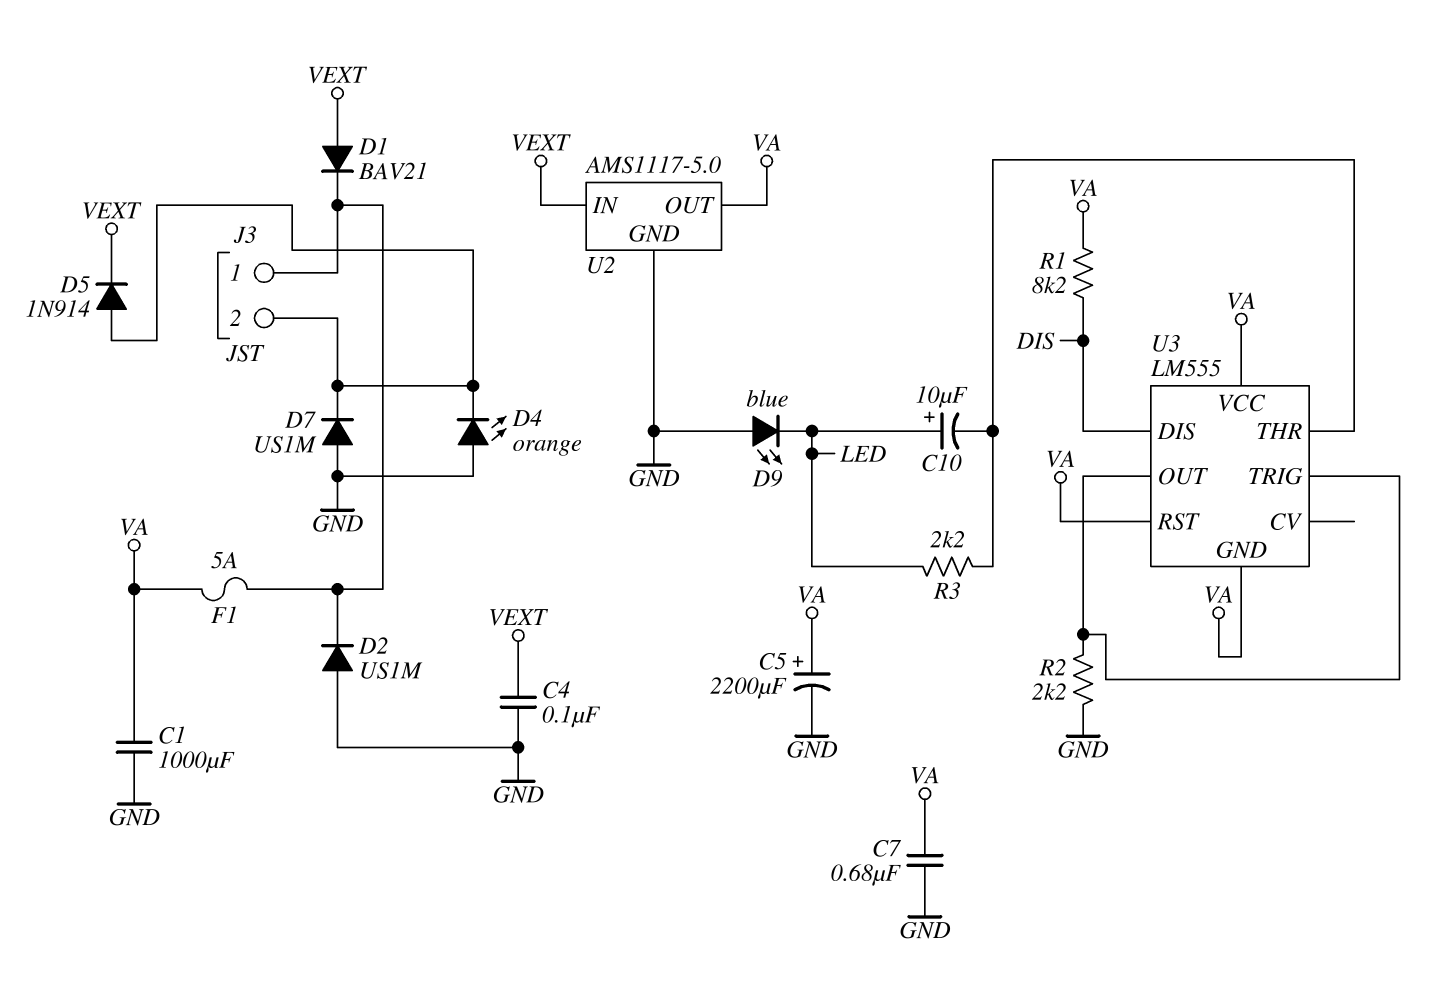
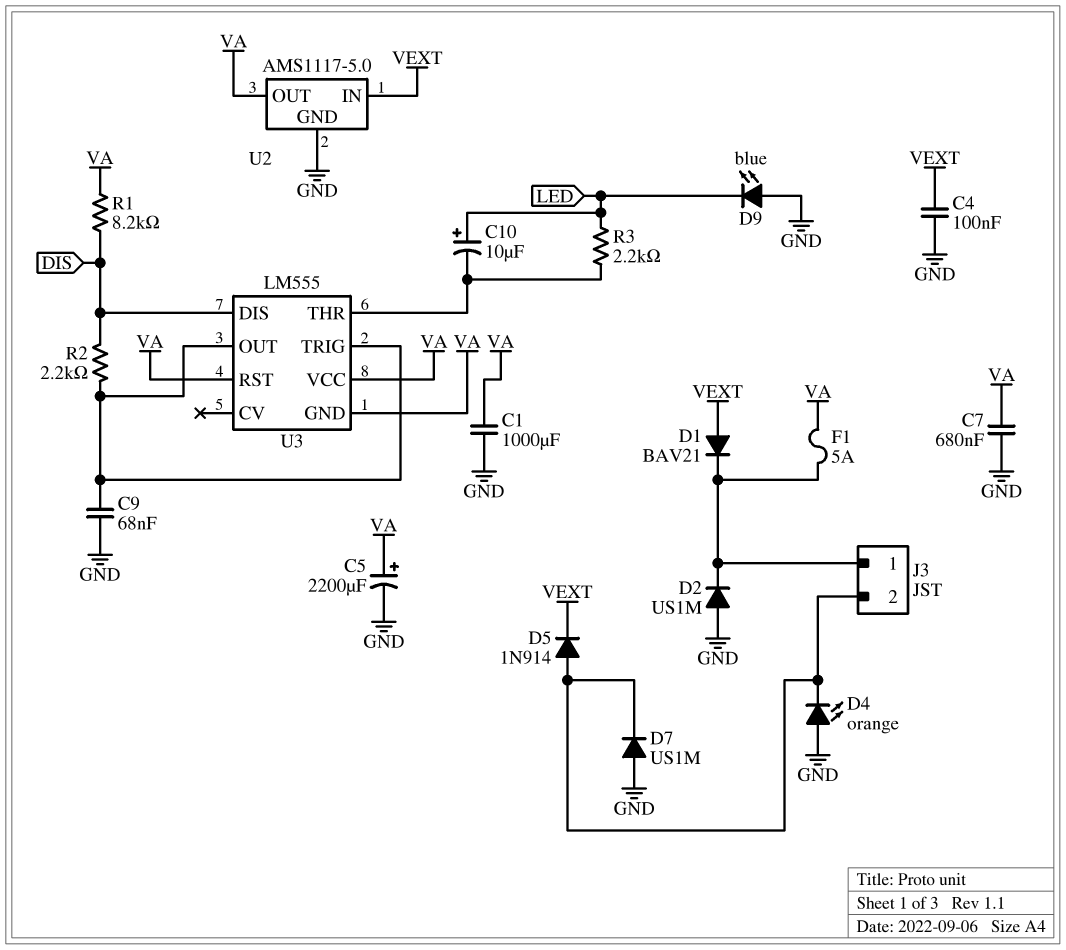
C9: none -> 68nF (GND, U3/OUT)
R2: 2.2k (GND, U3/OUT) -> 2.2k (DIS, U3/OUT)

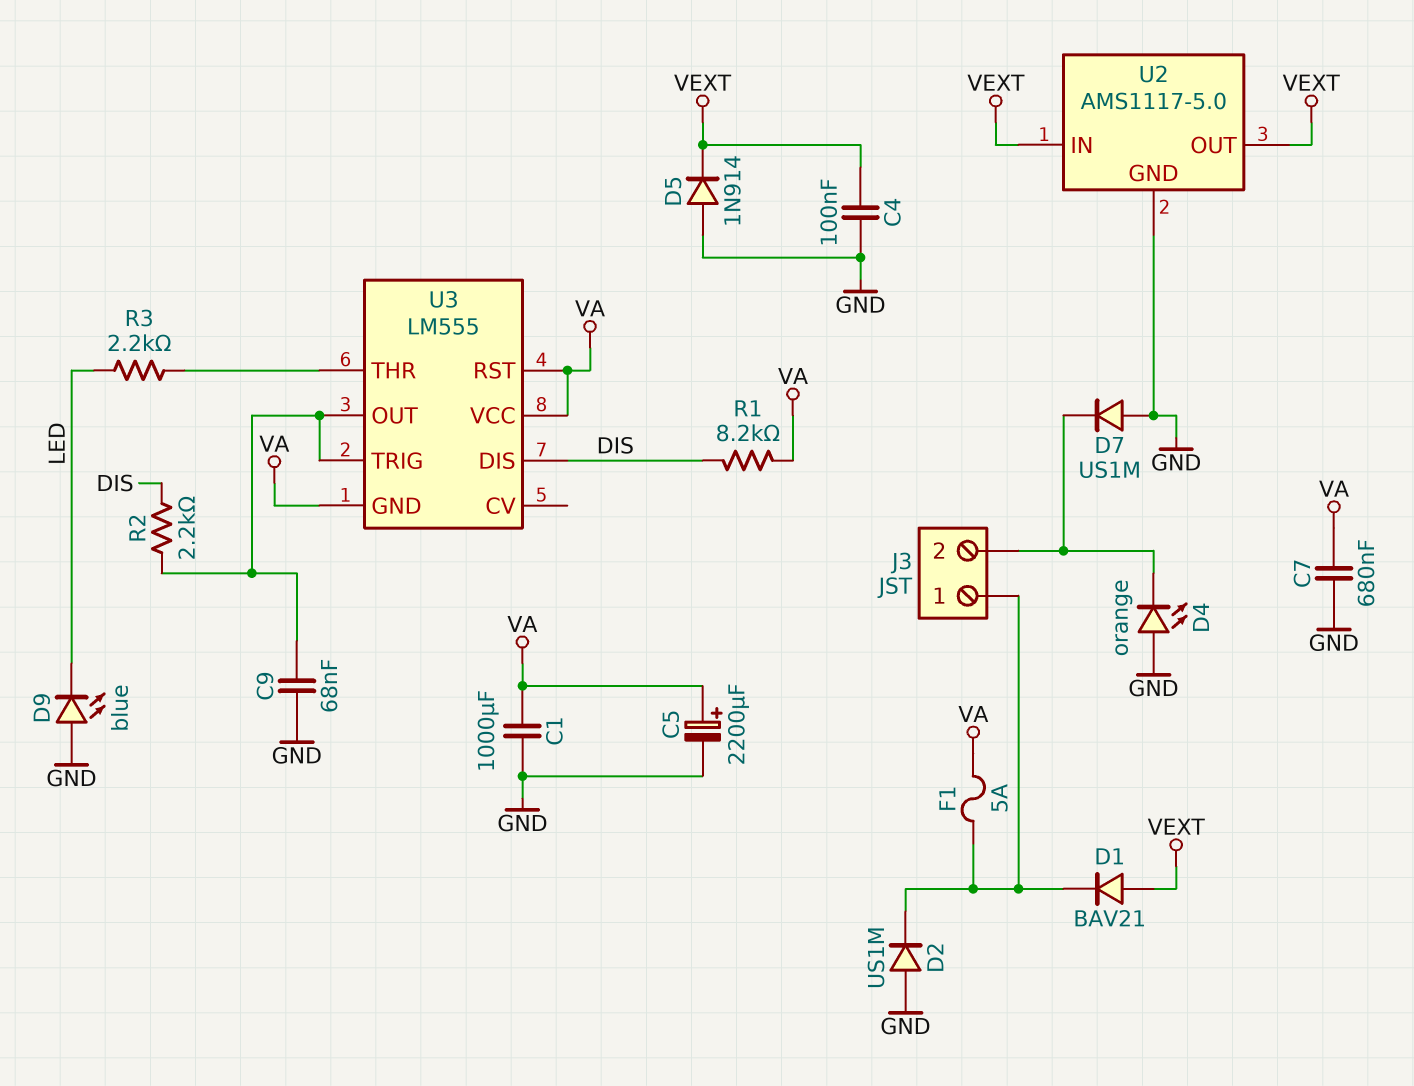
C10: 10uF (plus LED, minus U3/THR) -> none
D5: diode 1N914 (A J3/2, K VEXT) -> diode 1N914 (A GND, K VEXT)
U2 pin OUT: VA -> VEXT

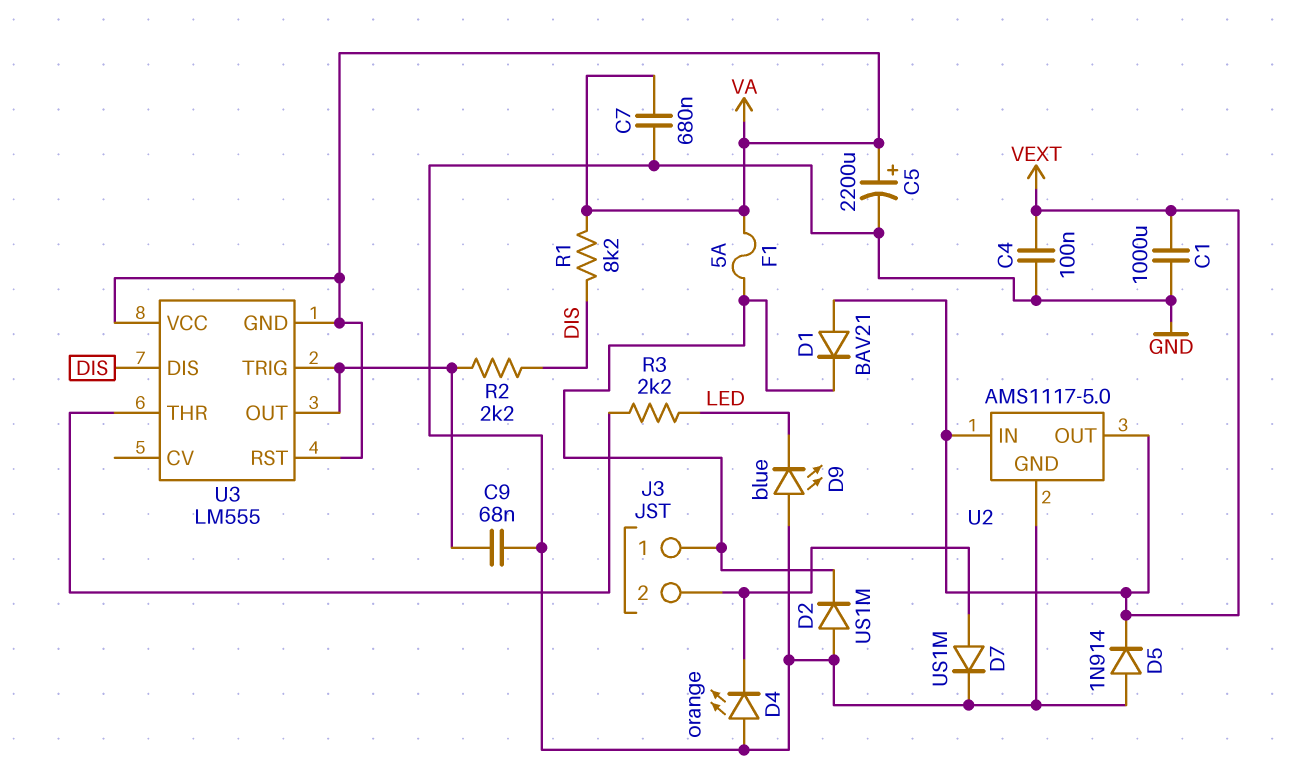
C1: 1000uF (GND, VA) -> 1000uF (GND, VEXT)
D7: diode US1M (A GND, K J3/2) -> diode US1M (A J3/2, K GND)

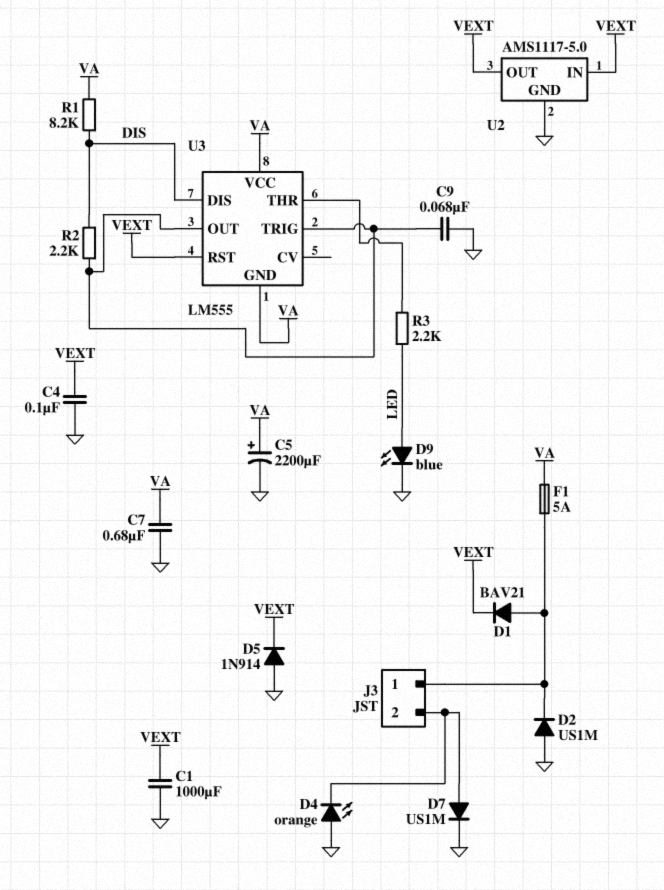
D1: diode BAV21 (A VEXT, K J3/1) -> diode BAV21 (A J3/1, K VEXT)
D9: LED blue (A GND, K LED) -> LED blue (A LED, K GND)
U3 pin RST: VA -> VEXT

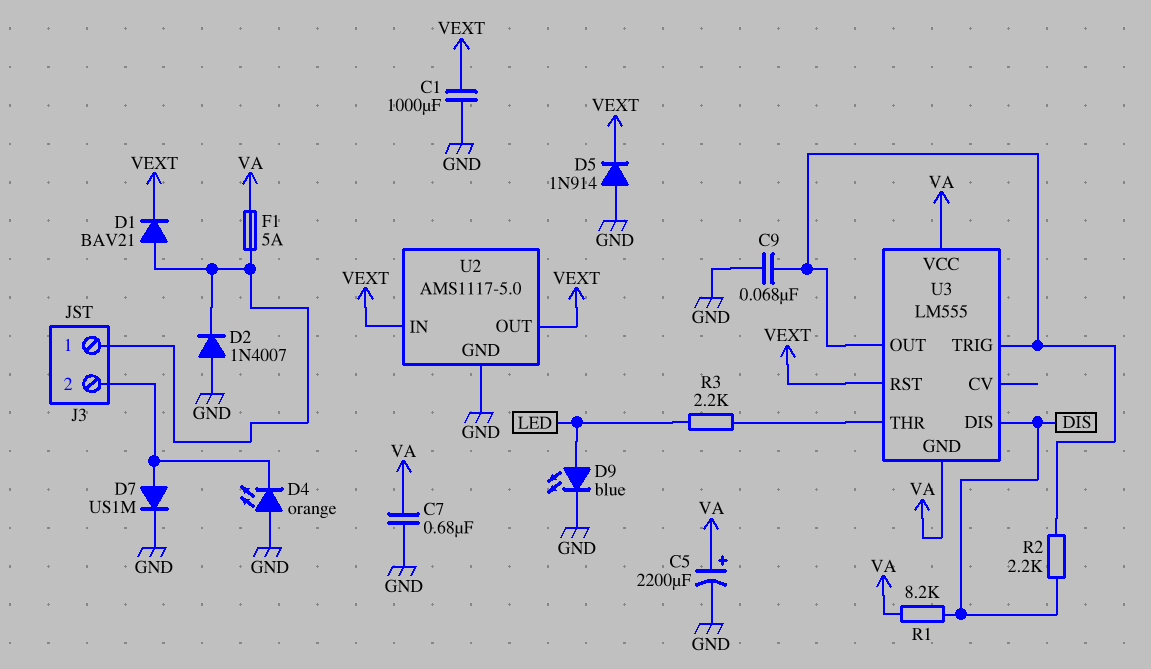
C4: 100nF (GND, VEXT) -> none
D2: diode US1M (A GND, K J3/1) -> diode 1N4007 (A GND, K J3/1)

